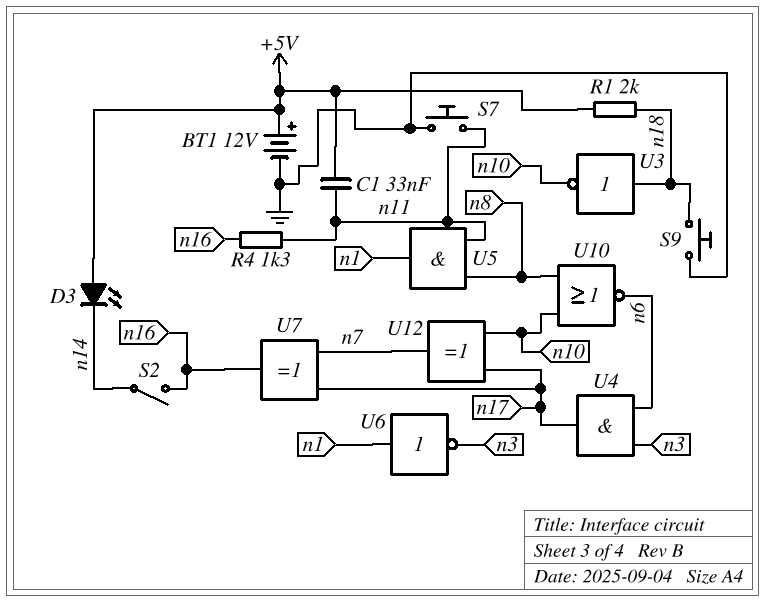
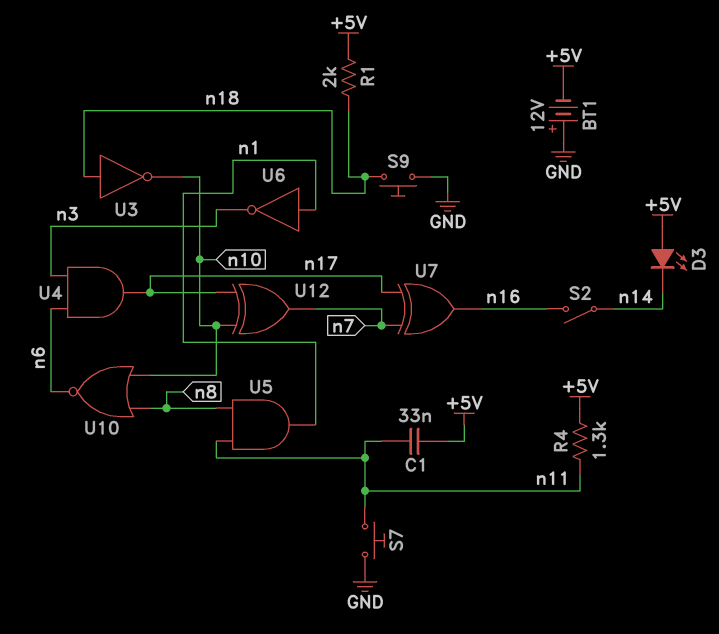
BT1: 12V (plus +5V, minus GND) -> 12V (plus GND, minus +5V)
R4: 1.3k (n11, n16) -> 1.3k (+5V, n11)

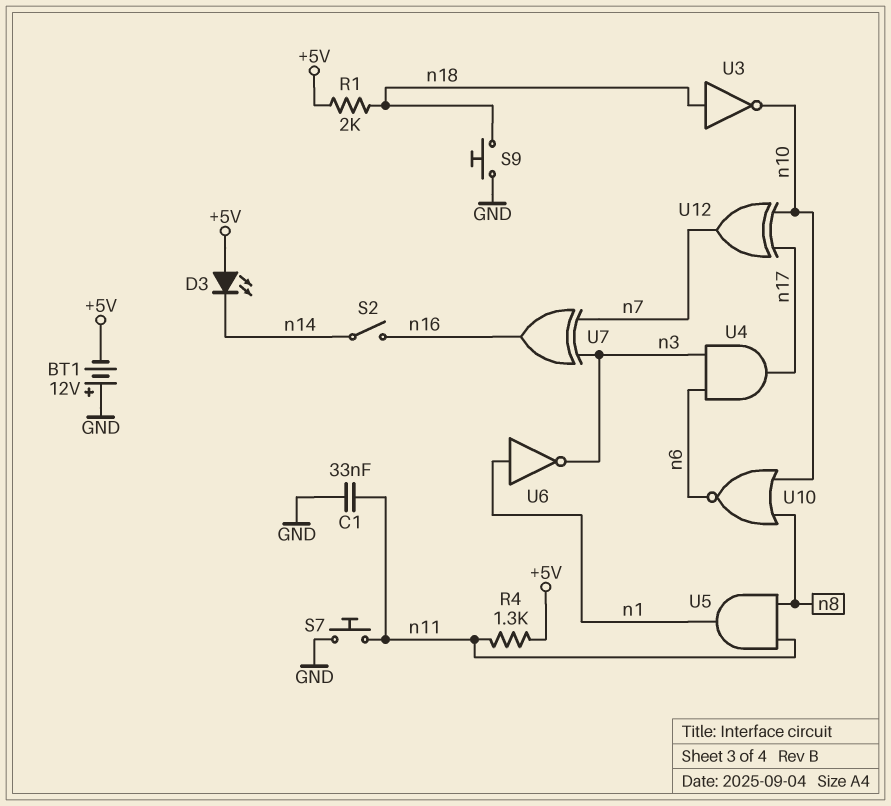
C1: 33nF (+5V, n11) -> 33nF (GND, n11)
U7: XOR (in n7, in n17, out n16) -> XOR (in n3, in n7, out n16)

